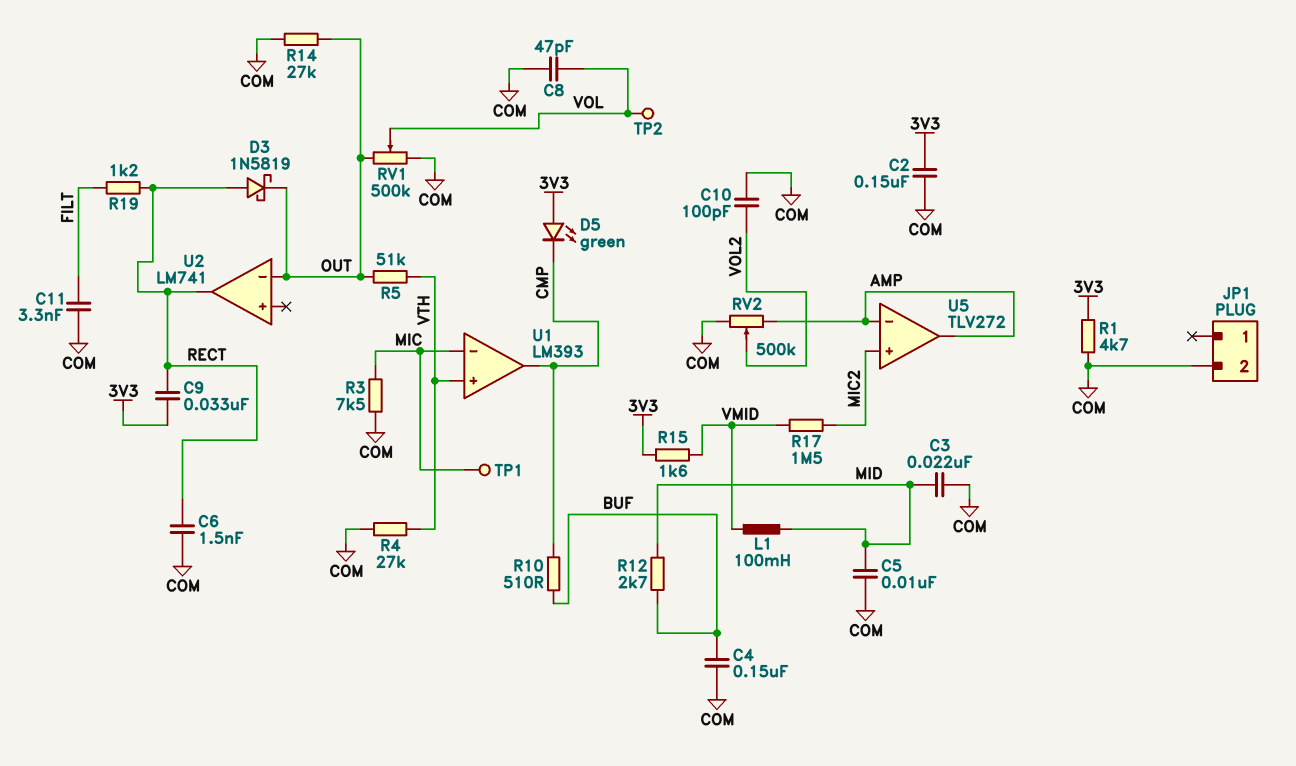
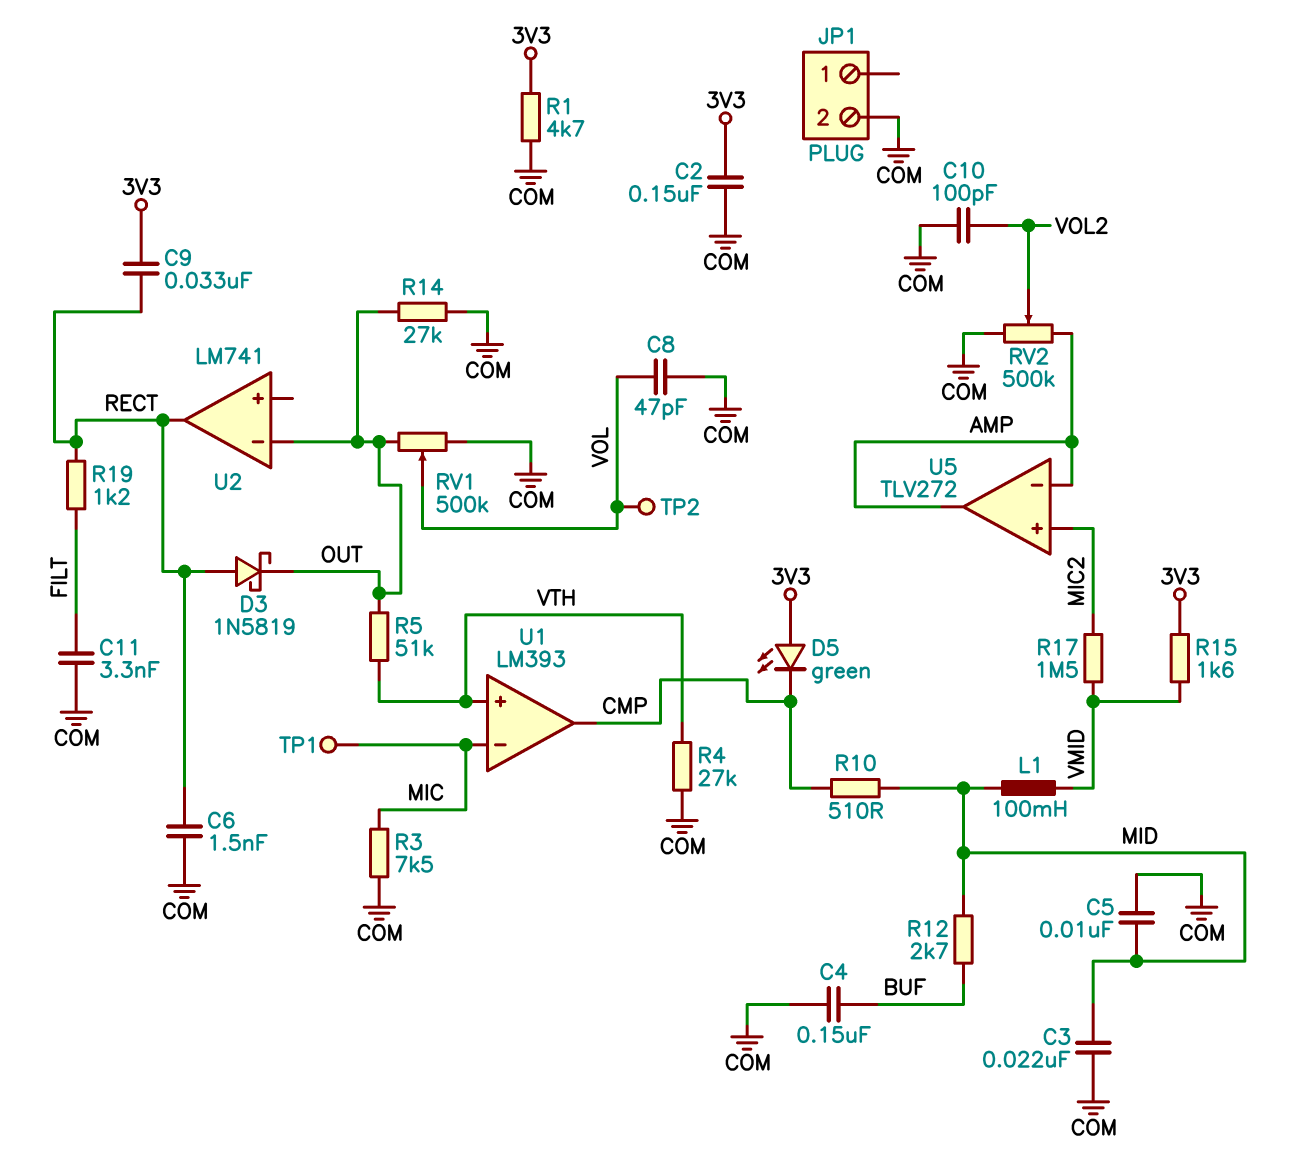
R10: 510 (BUF, CMP) -> 510 (CMP, MID)

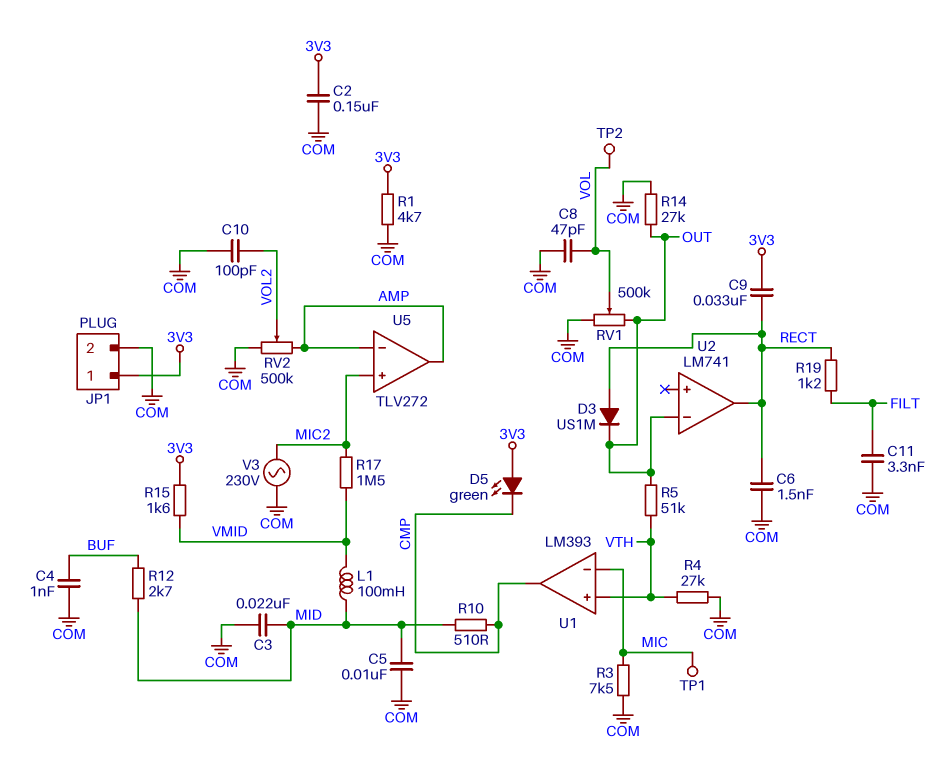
C4: 150nF (BUF, COM) -> 1nF (BUF, COM)
D3: schottky 1N5819 (A RECT, K OUT) -> diode US1M (A RECT, K OUT)
JP1 pin 1: none -> 3V3
V3: none -> AC 230V (COM, MIC2)

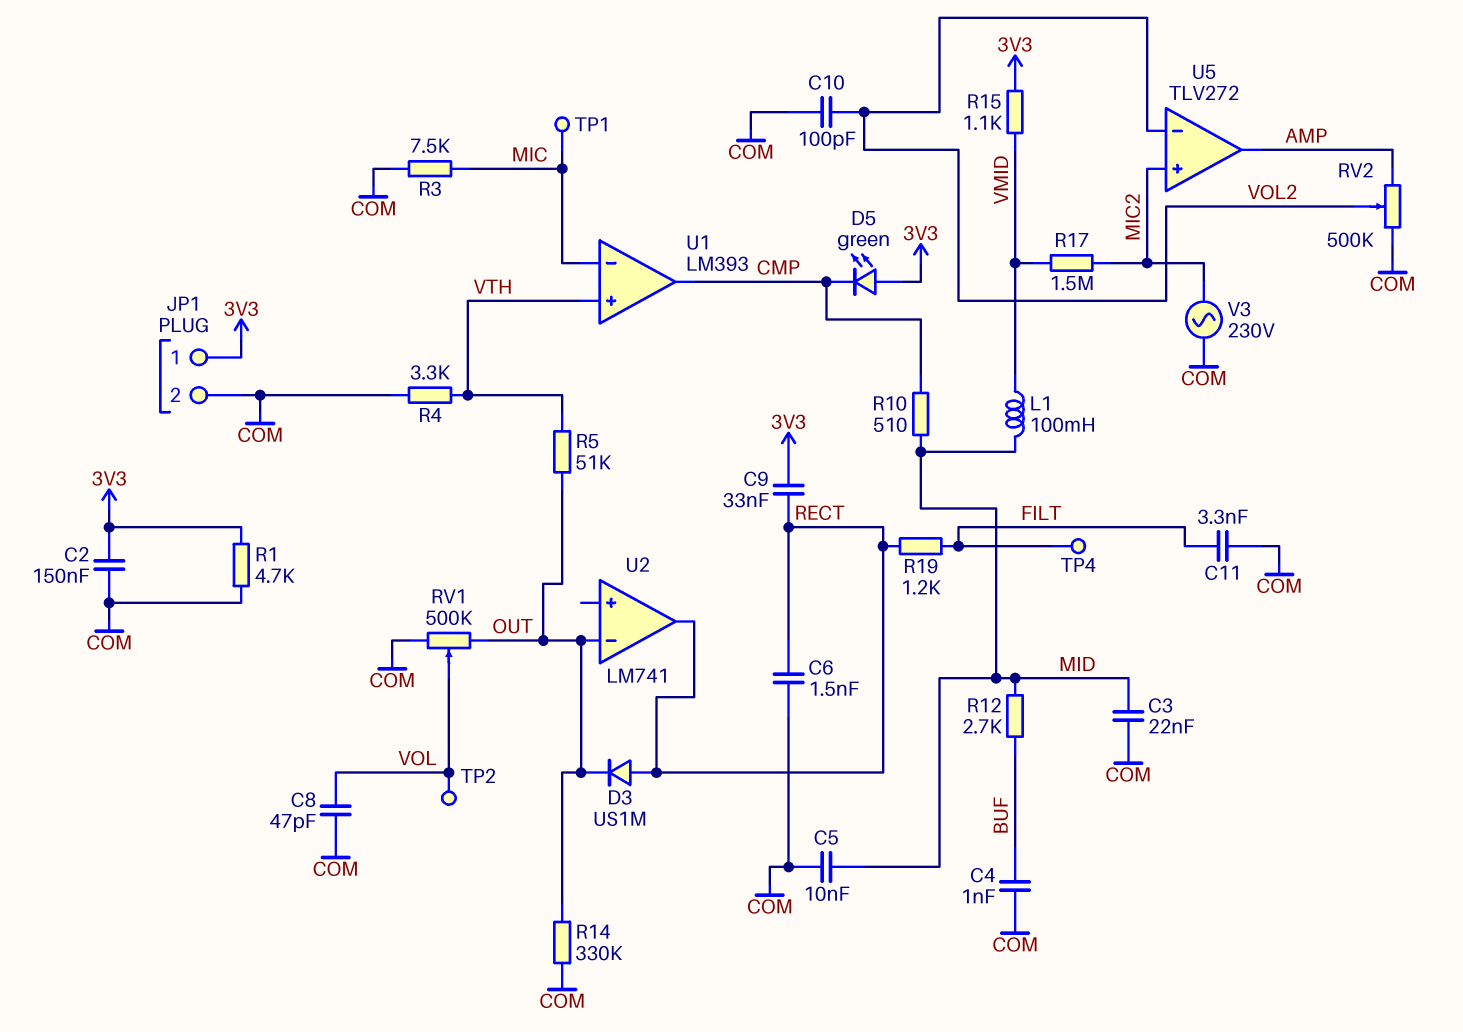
R4: 27k (COM, VTH) -> 3.3k (COM, VTH)
R14: 27k (COM, OUT) -> 330k (COM, OUT)
R15: 1.6k (3V3, VMID) -> 1.1k (3V3, VMID)
TP4: none -> test point (FILT)
U5 pin in-: AMP -> VOL2

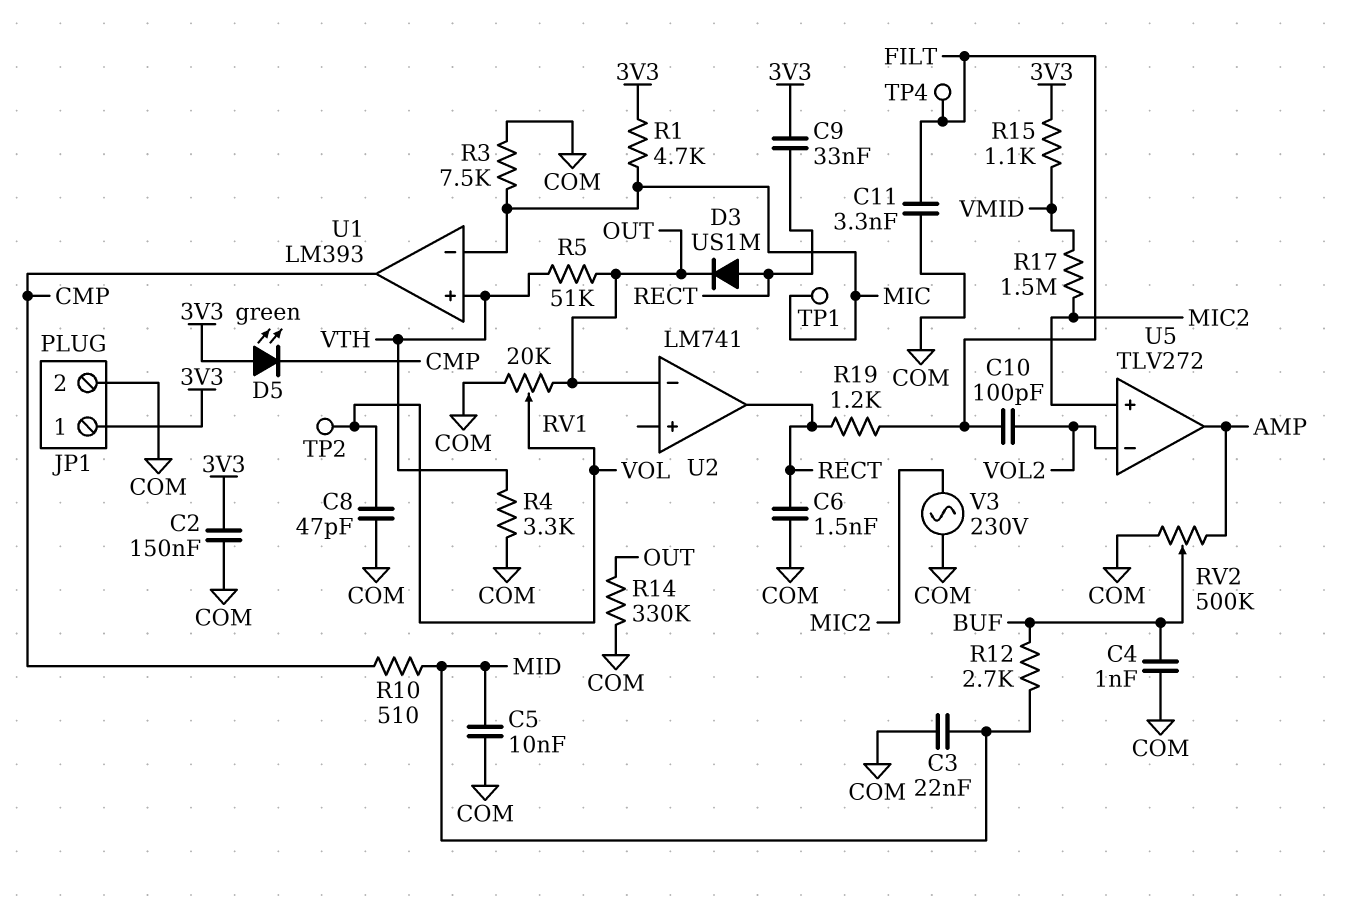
C10: 100pF (COM, VOL2) -> 100pF (FILT, VOL2)
L1: 100mH (MID, VMID) -> none
R1: 4.7k (3V3, COM) -> 4.7k (3V3, MIC)
RV1: 500k (COM, OUT, wiper VOL) -> 20k (COM, OUT, wiper VOL)
RV2: 500k (AMP, COM, wiper VOL2) -> 500k (AMP, COM, wiper BUF)

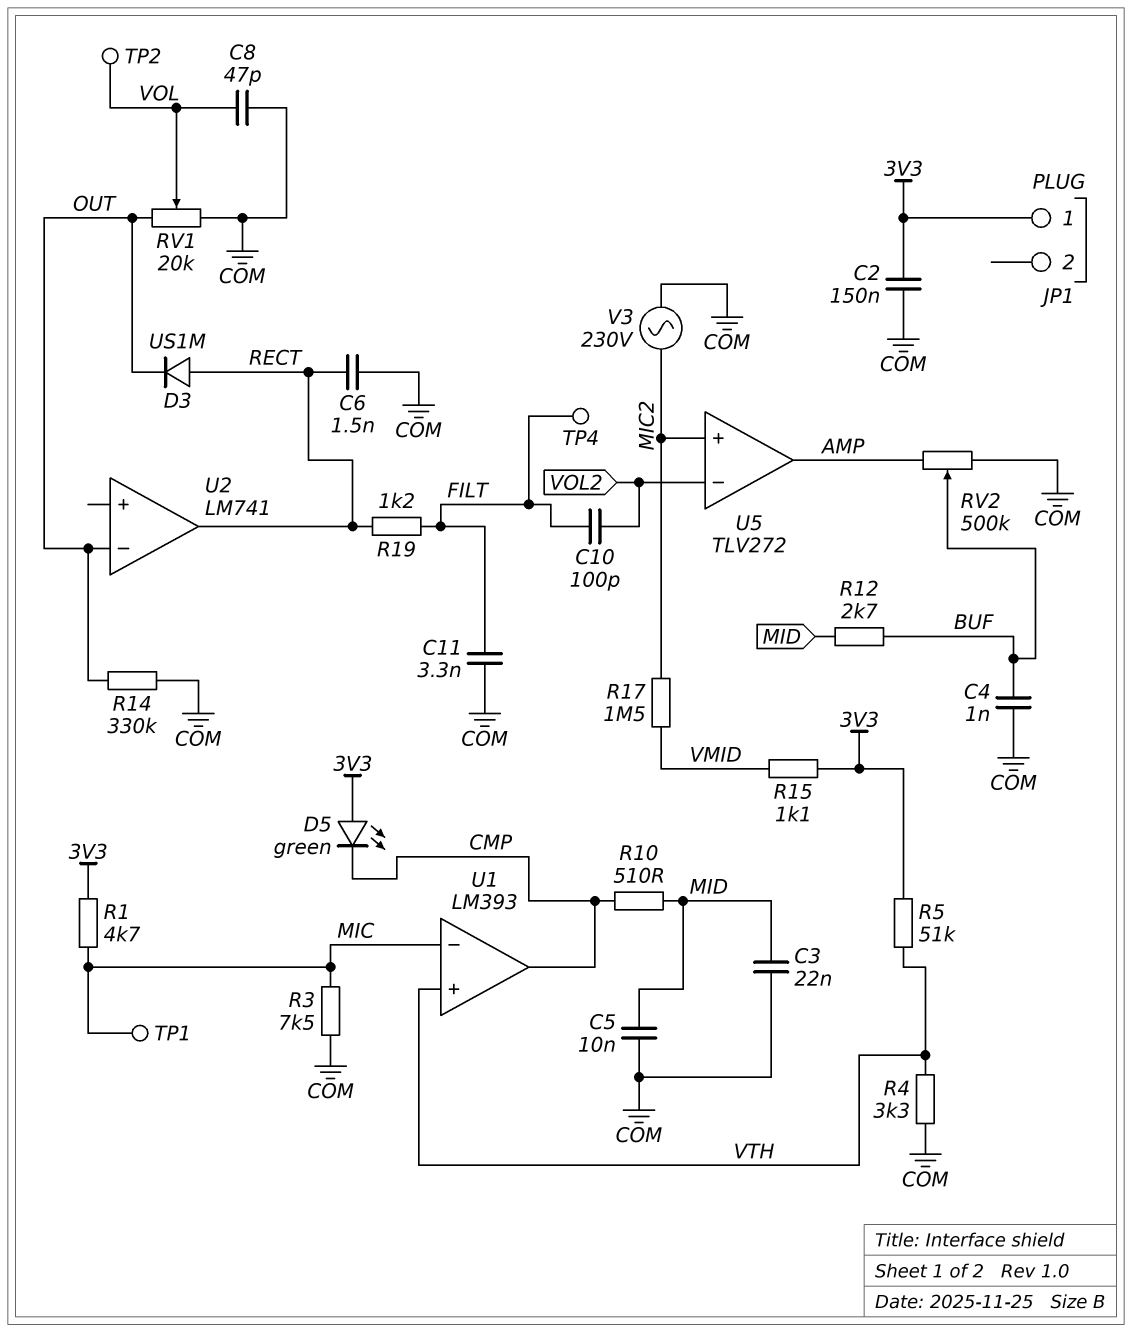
C9: 33nF (3V3, RECT) -> none
JP1 pin 2: COM -> none
R5: 51k (OUT, VTH) -> 51k (3V3, VTH)

